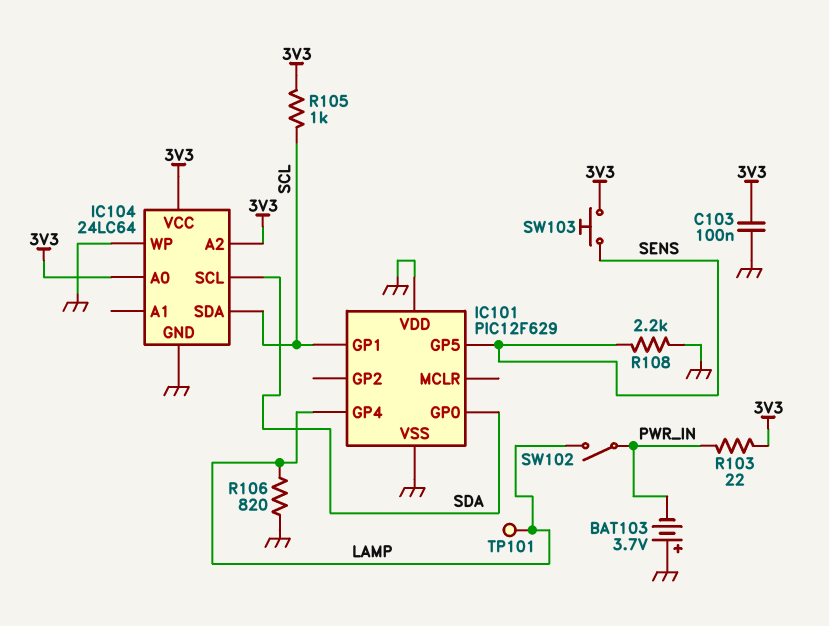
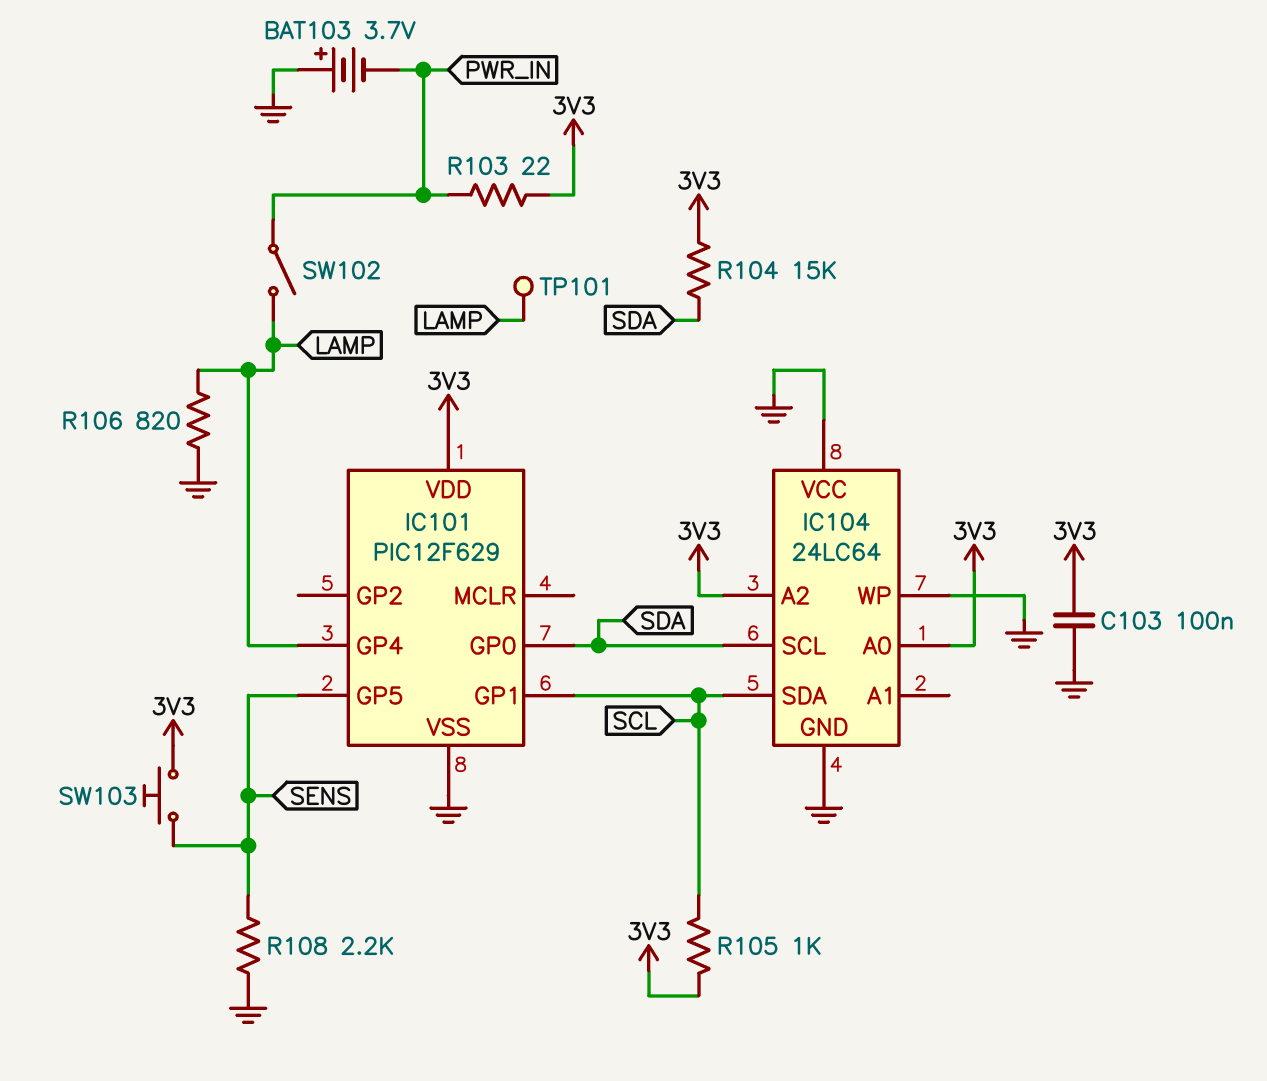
IC101 pin VDD: GND -> 3V3
IC104 pin VCC: 3V3 -> GND
R104: none -> 15k (3V3, SDA)

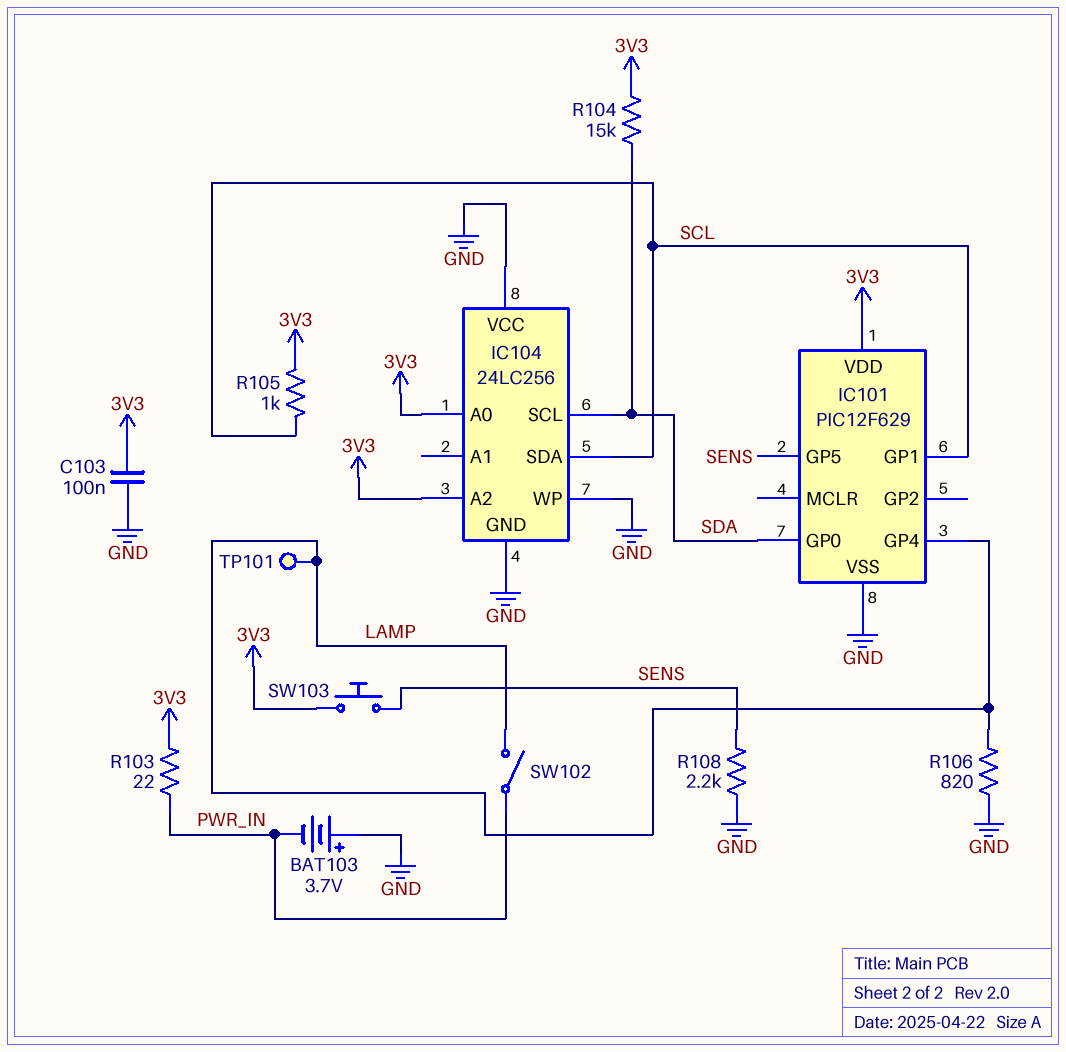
IC104: 24LC64 -> 24LC256

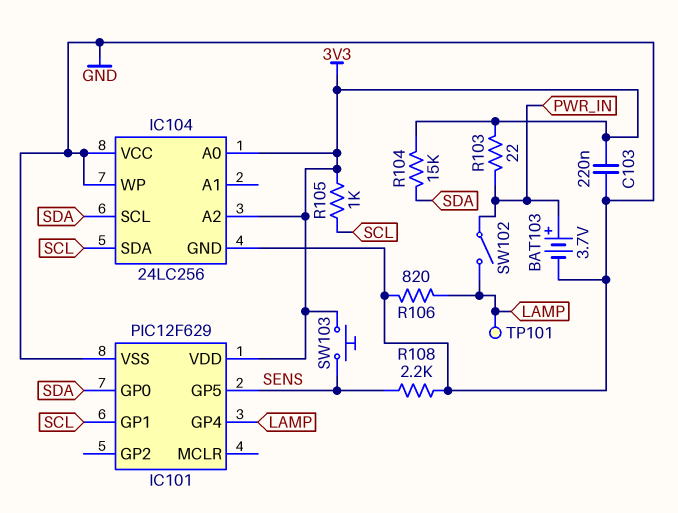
BAT103: 3.7V (plus GND, minus PWR_IN) -> 3.7V (plus PWR_IN, minus GND)
C103: 100nF (3V3, GND) -> 220nF (3V3, GND)

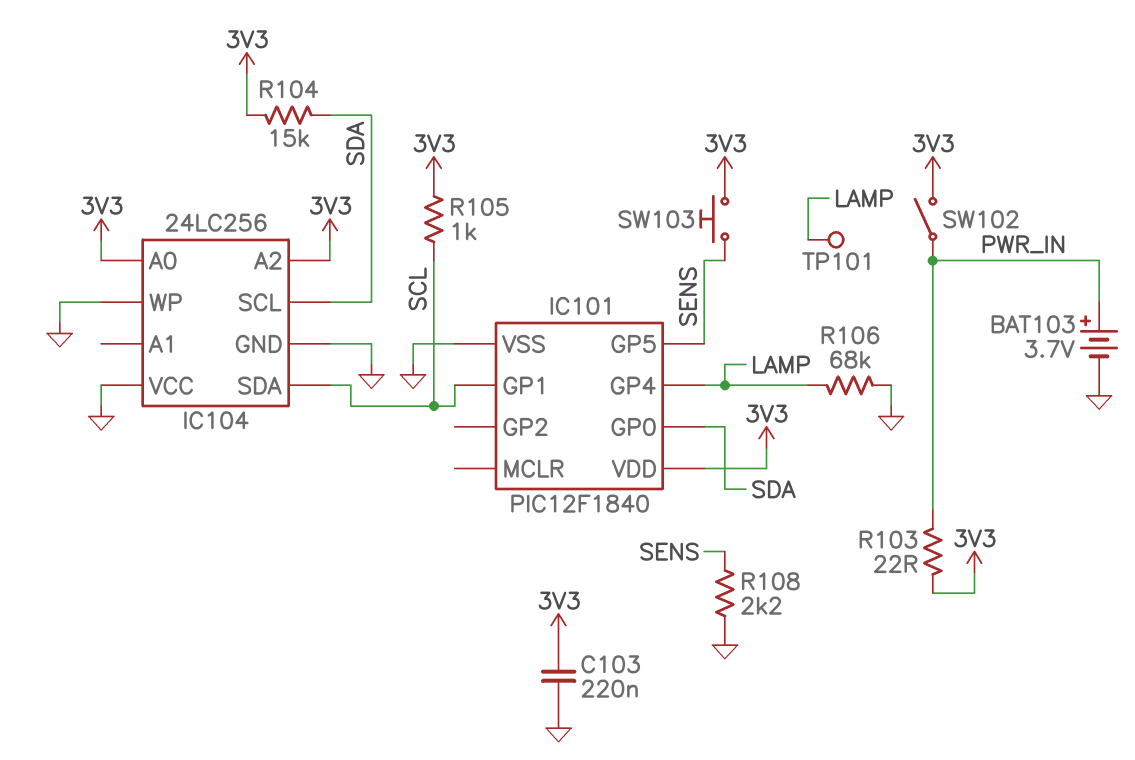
IC101: PIC12F629 -> PIC12F1840
R106: 820 (GND, LAMP) -> 68k (GND, LAMP)
SW102: switch (LAMP, PWR_IN) -> switch (3V3, PWR_IN)

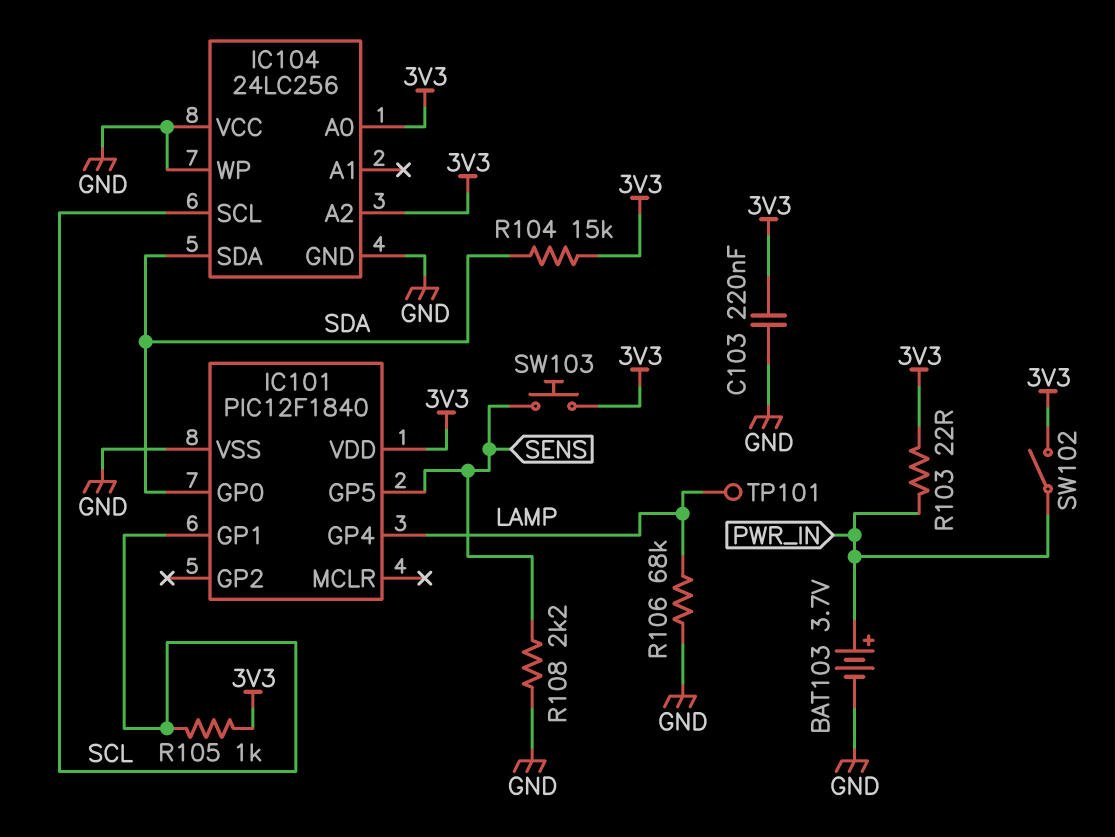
IC104 pin SCL: SDA -> SCL
IC104 pin SDA: SCL -> SDA

